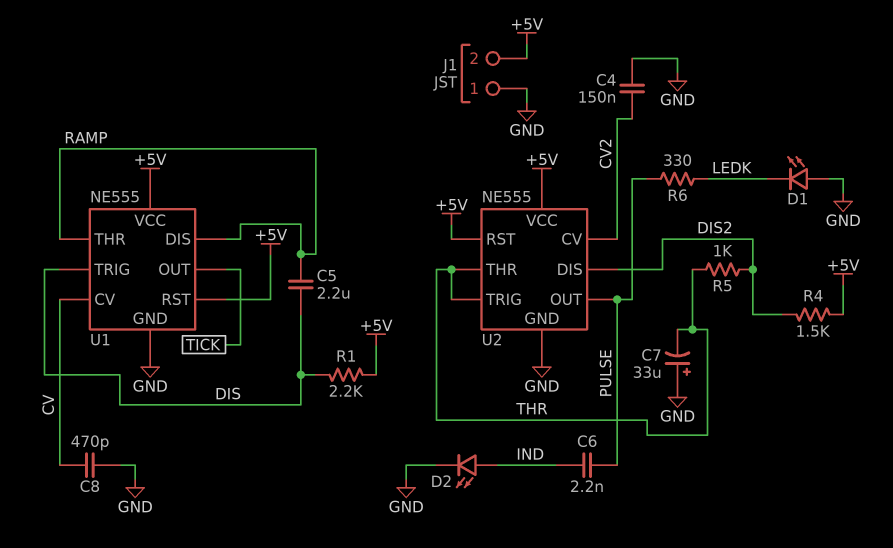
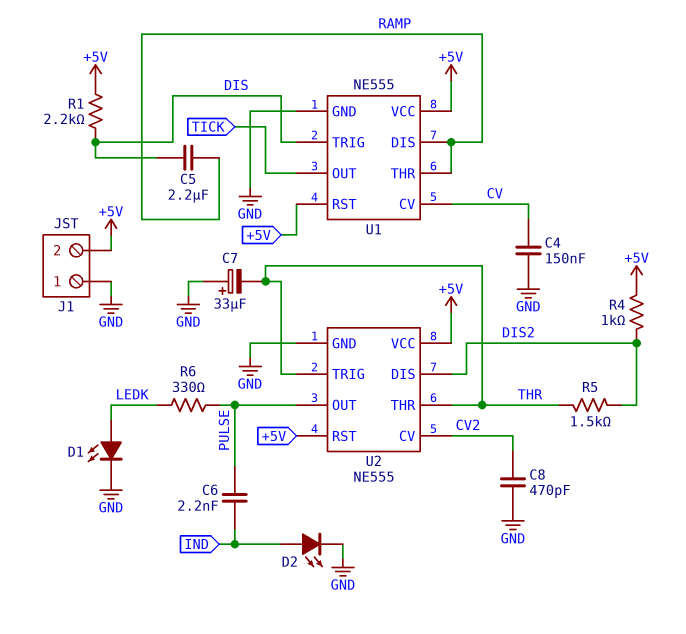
C4: 150nF (CV2, GND) -> 150nF (CV, GND)
C8: 470pF (CV, GND) -> 470pF (CV2, GND)
D1: LED (A GND, K LEDK) -> LED (A LEDK, K GND)
R4: 1.5k (+5V, DIS2) -> 1k (+5V, DIS2)
R5: 1k (DIS2, THR) -> 1.5k (DIS2, THR)

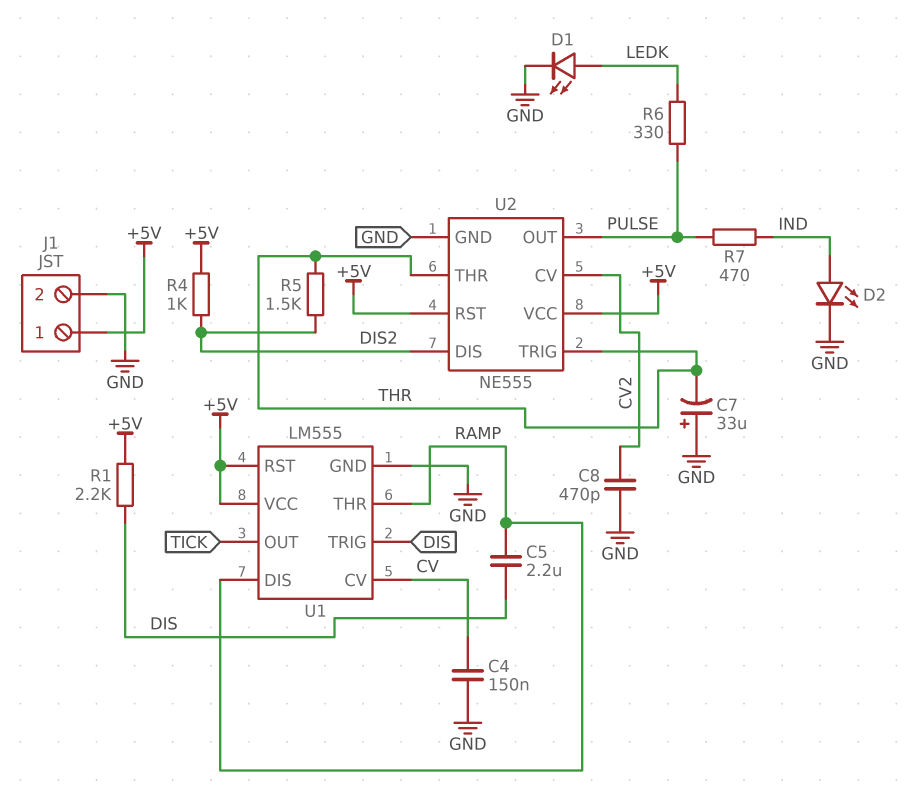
C6: 2.2nF (IND, PULSE) -> none
J1 pin 1: GND -> +5V
J1 pin 2: +5V -> GND
R7: none -> 470 (IND, PULSE)
U1: NE555 -> LM555

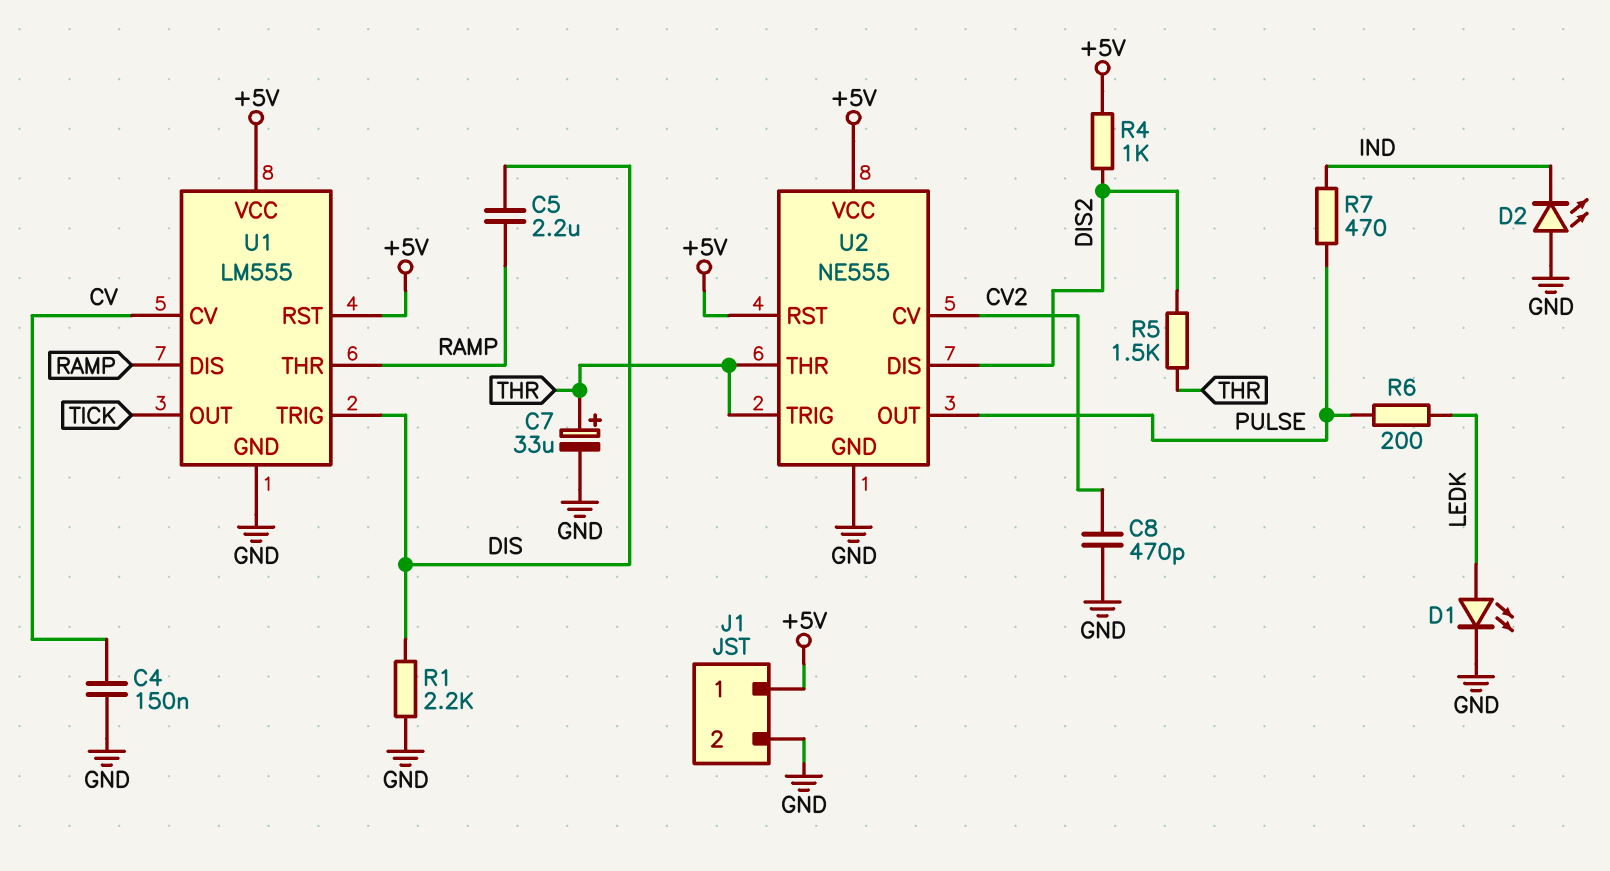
C7: 33uF (plus GND, minus THR) -> 33uF (plus THR, minus GND)
D2: LED (A IND, K GND) -> LED (A GND, K IND)
R1: 2.2k (+5V, DIS) -> 2.2k (DIS, GND)
R6: 330 (LEDK, PULSE) -> 200 (LEDK, PULSE)

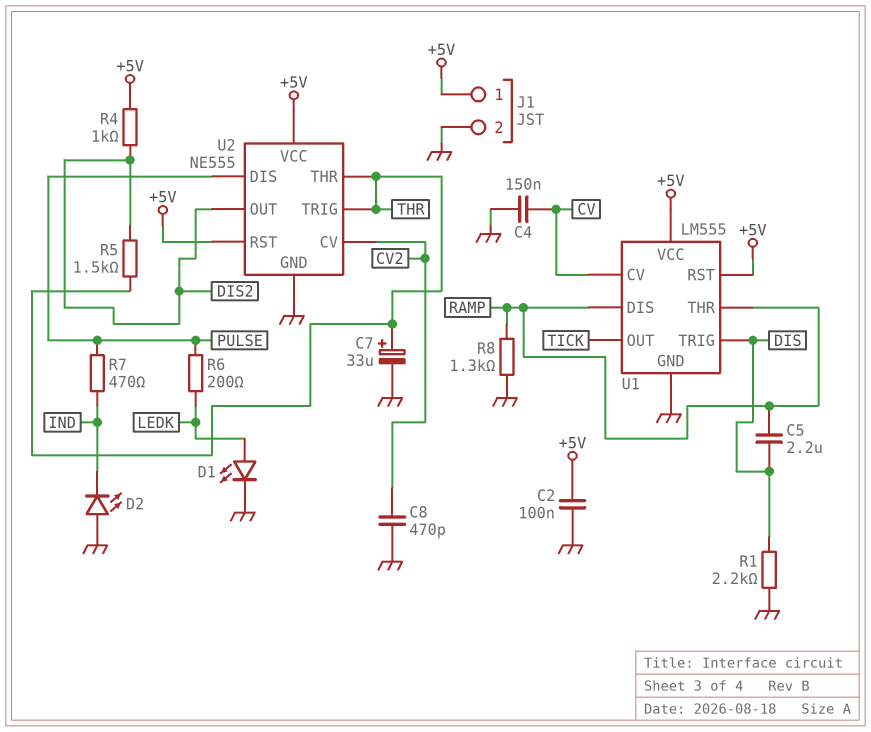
C2: none -> 100nF (+5V, GND)
R8: none -> 1.3k (GND, RAMP)
U2 pin DIS: DIS2 -> PULSE
U2 pin OUT: PULSE -> DIS2

